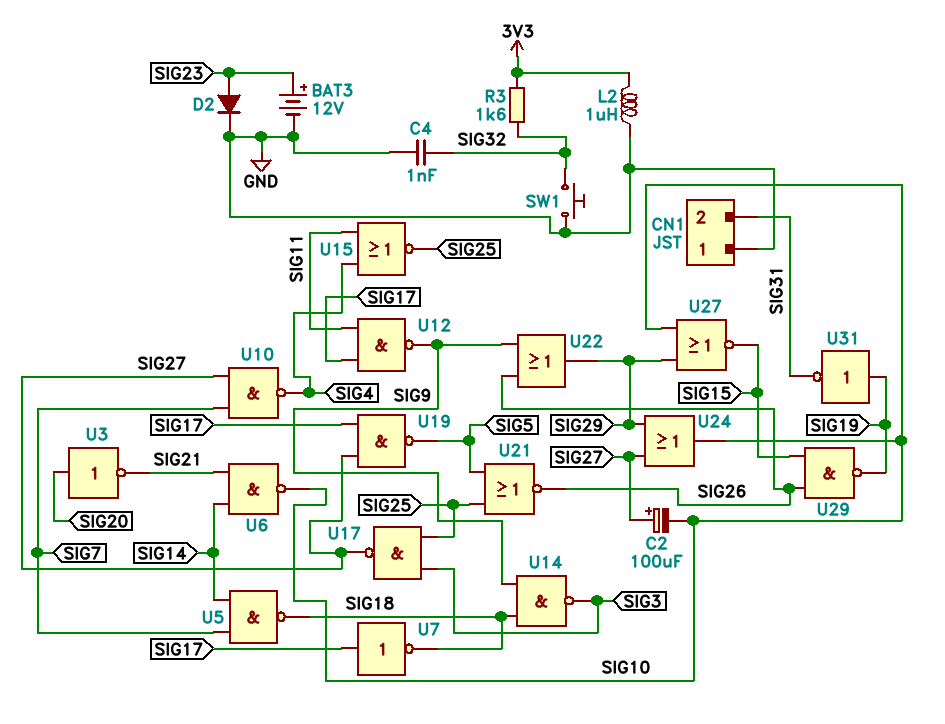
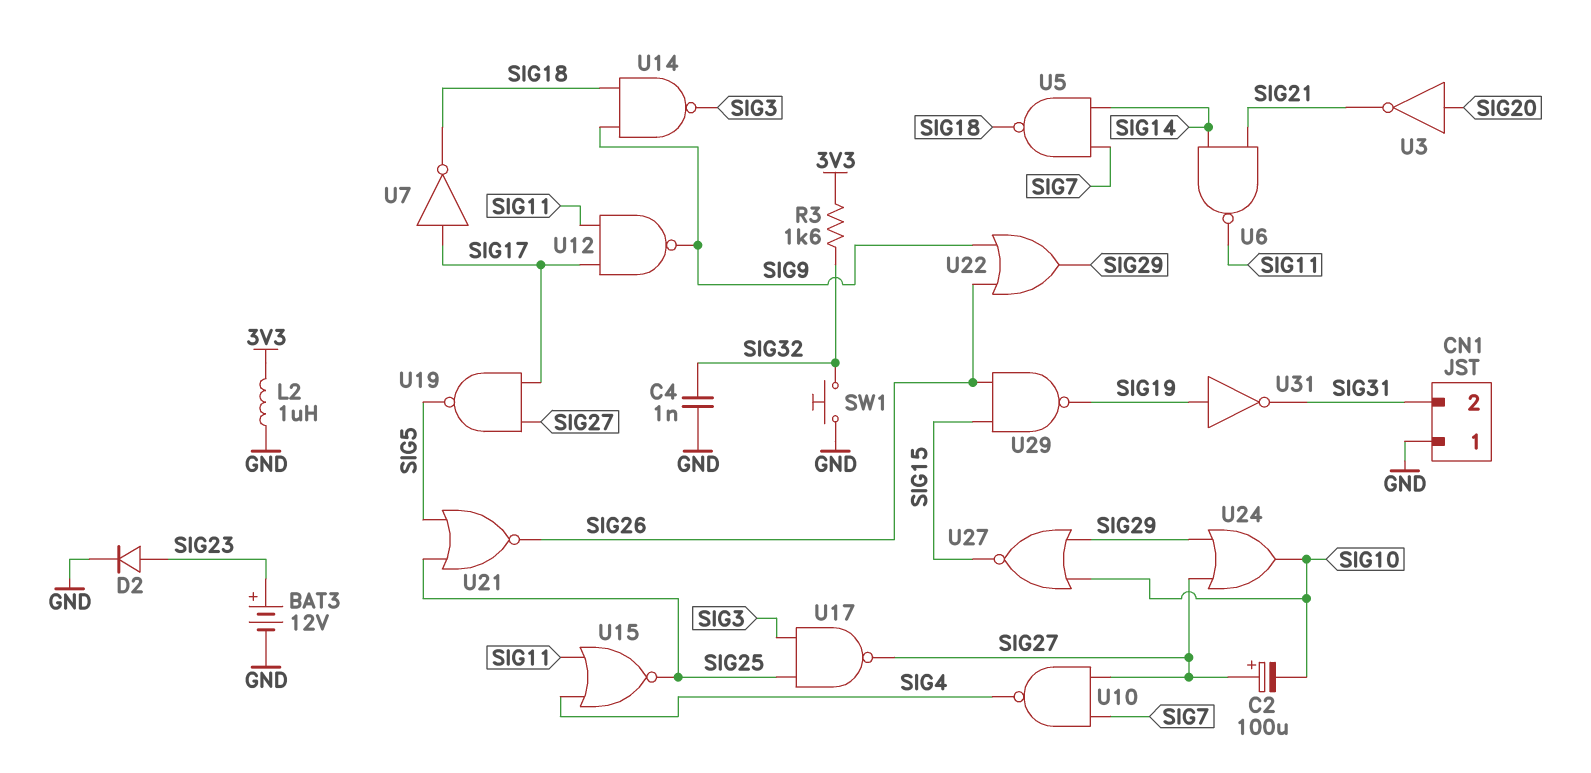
U6: NAND (in SIG14, in SIG21, out SIG10) -> NAND (in SIG14, in SIG21, out SIG11)

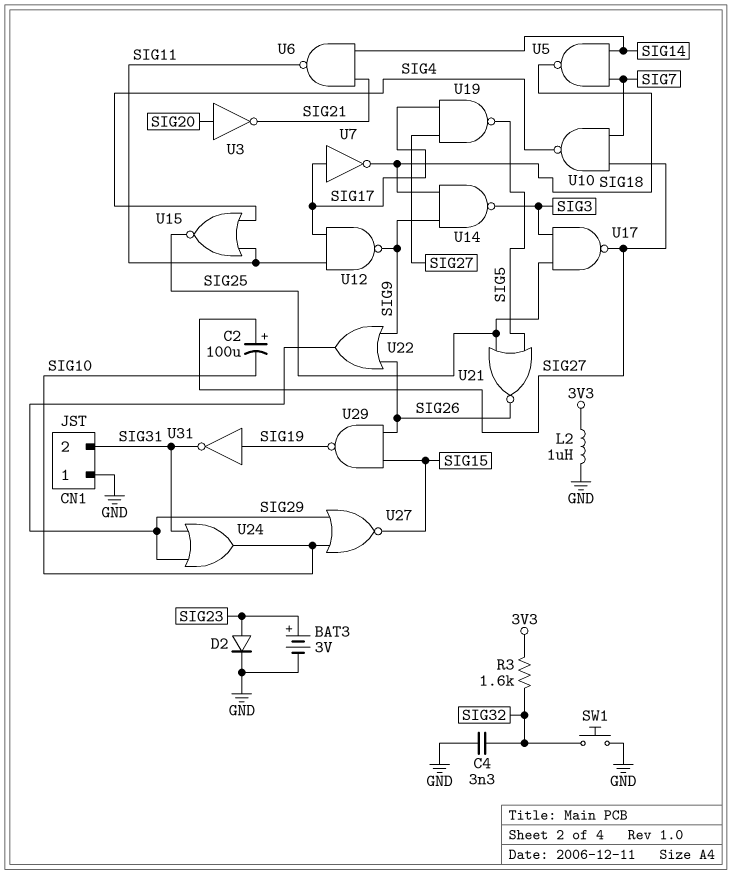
BAT3: 12V (plus SIG23, minus GND) -> 3V (plus SIG23, minus GND)
C4: 1nF (GND, SIG32) -> 3.3nF (GND, SIG32)
U24: OR (in SIG27, in SIG29, out SIG10) -> OR (in SIG29, in SIG31, out SIG10)

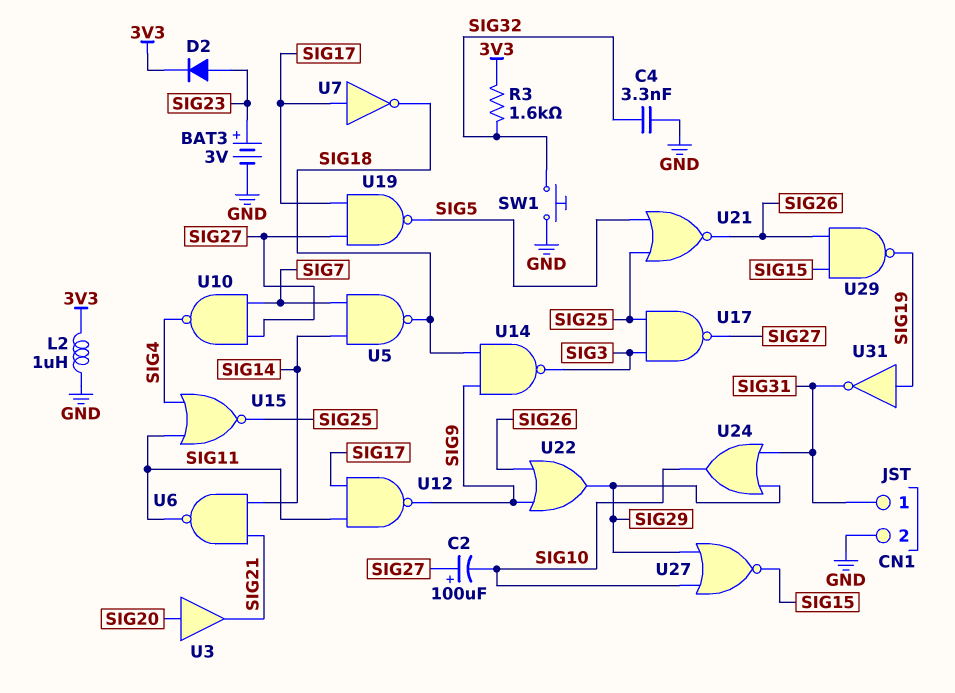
CN1 pin 1: GND -> SIG31
CN1 pin 2: SIG31 -> GND
D2: diode (A SIG23, K GND) -> diode (A SIG23, K 3V3)
U3: NOT (in SIG20, out SIG21) -> buffer (in SIG20, out SIG21)

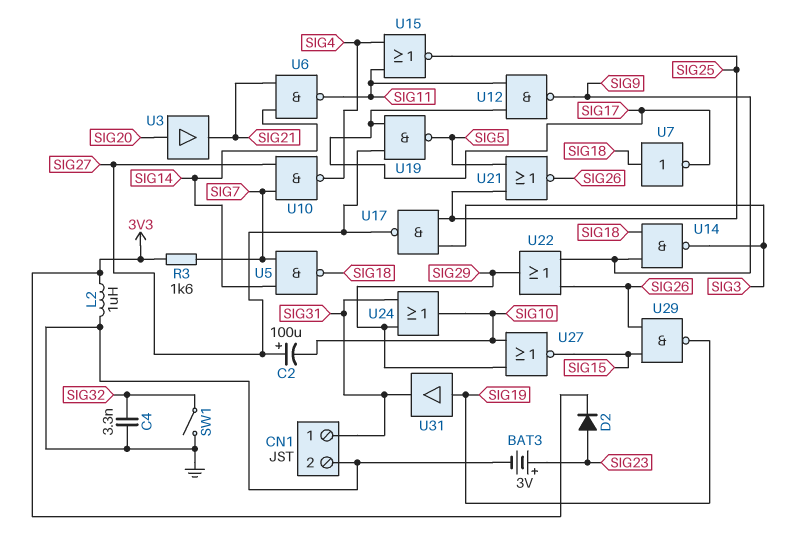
R3: 1.6k (3V3, SIG32) -> 1.6k (3V3, SIG7)
SW1: button (GND, SIG32) -> switch (GND, SIG32)
U7: NOT (in SIG17, out SIG18) -> NOT (in SIG18, out SIG17)
U31: NOT (in SIG19, out SIG31) -> buffer (in SIG19, out SIG31)

